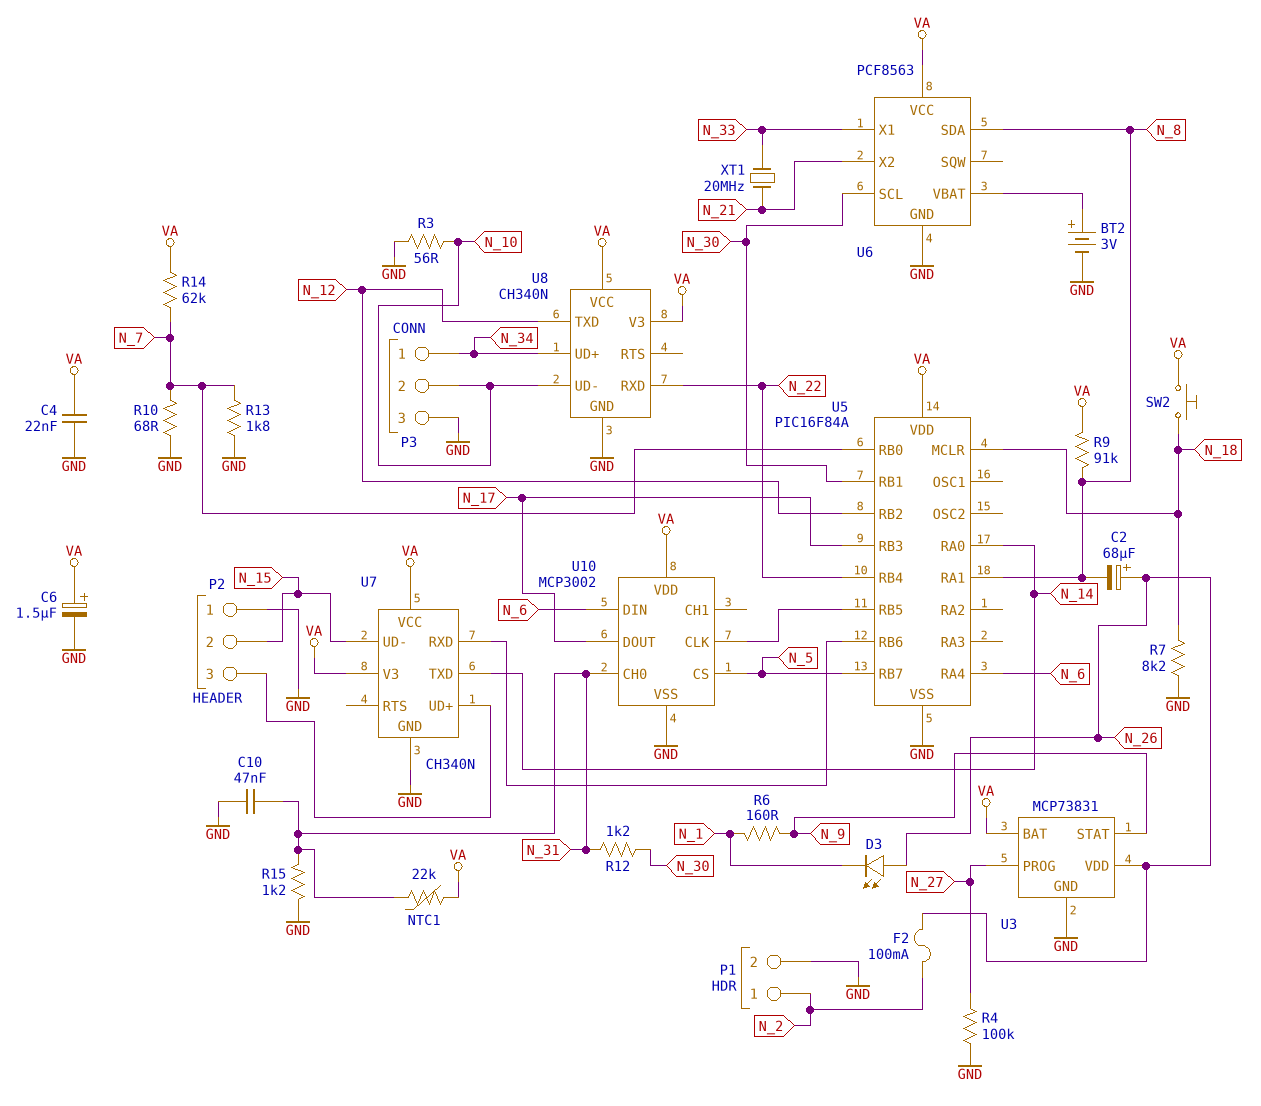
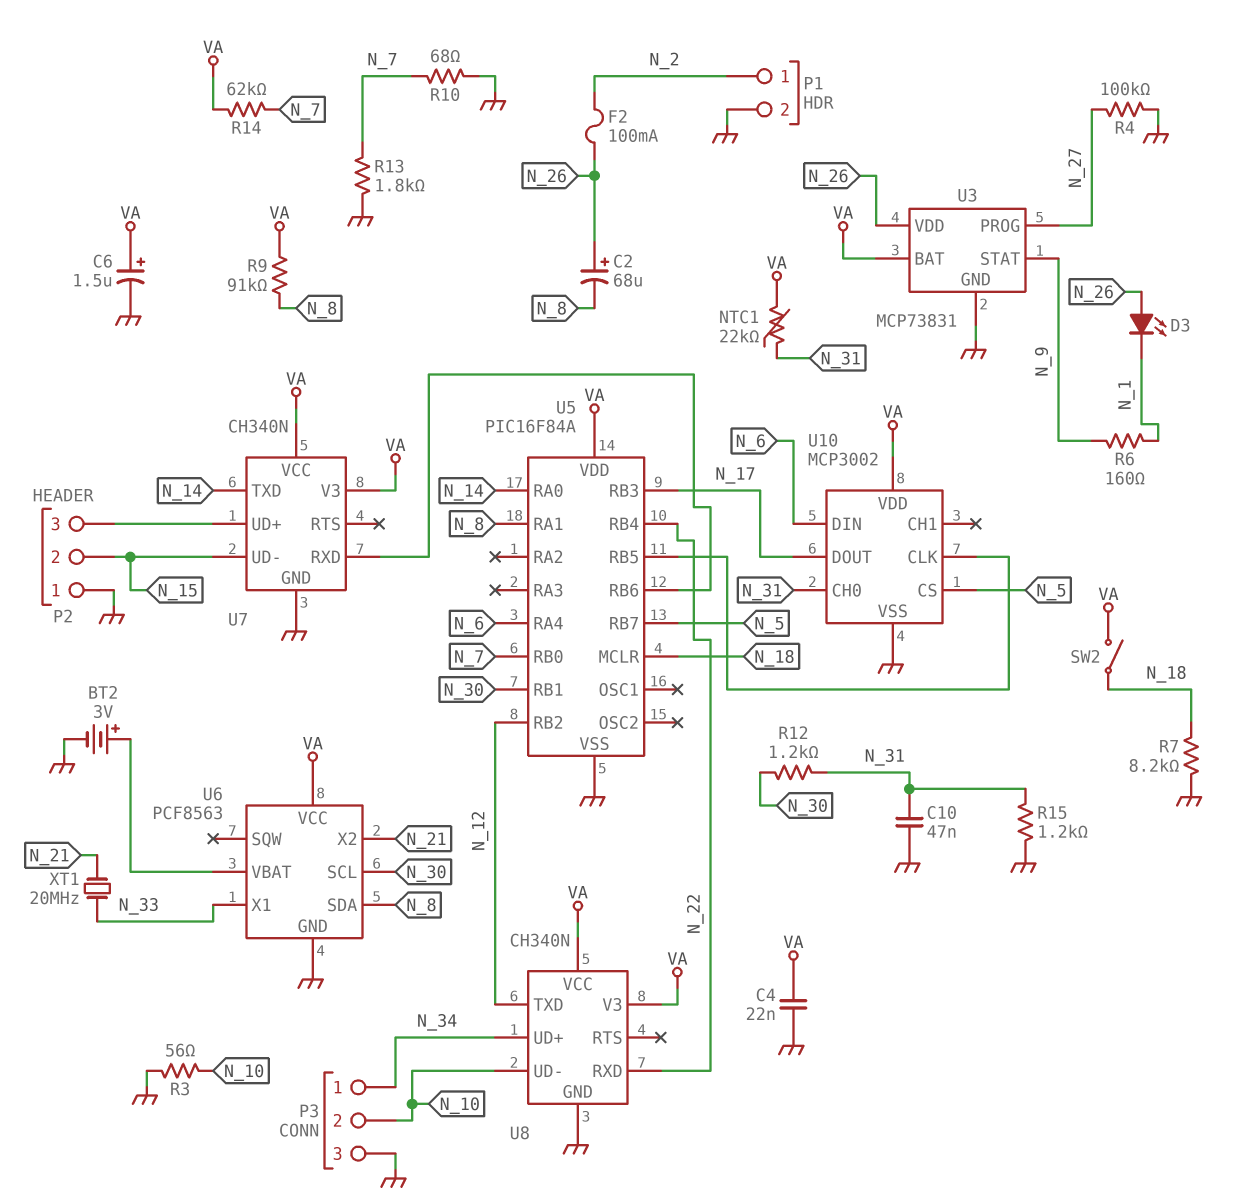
SW2: button (N_18, VA) -> switch (N_18, VA)

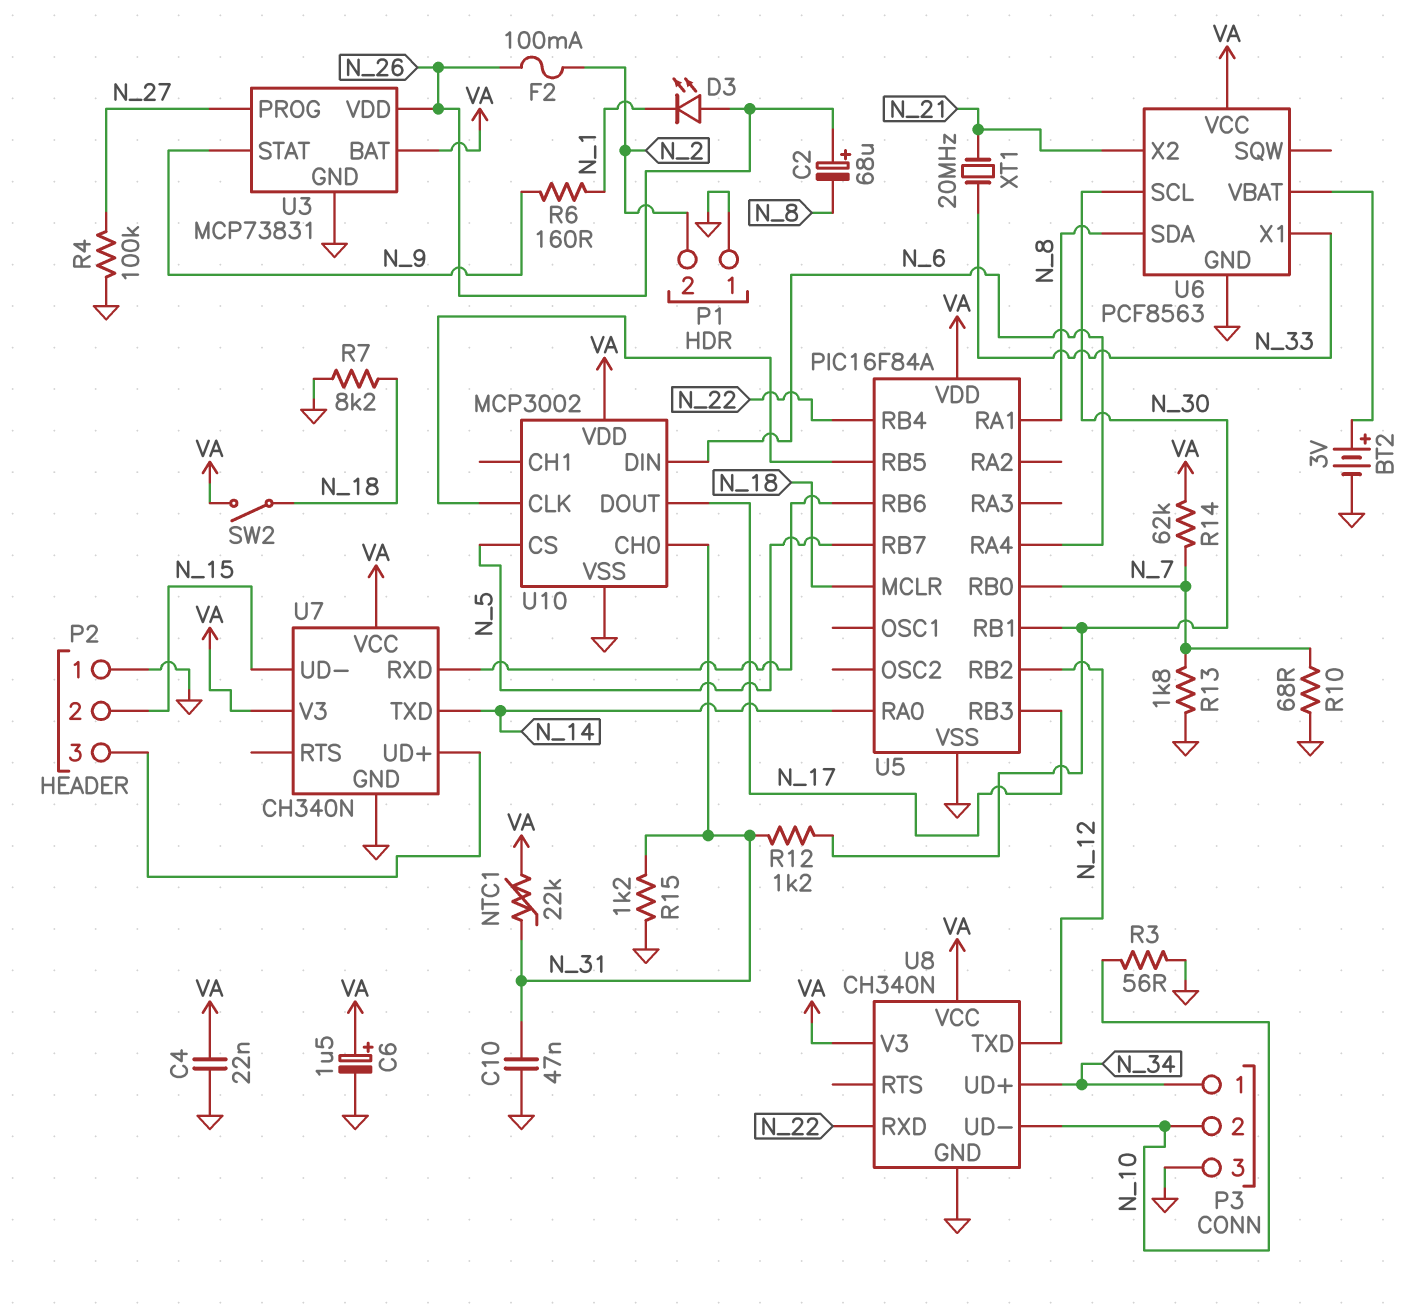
P1 pin 1: N_2 -> GND
P1 pin 2: GND -> N_2
R9: 91k (N_8, VA) -> none

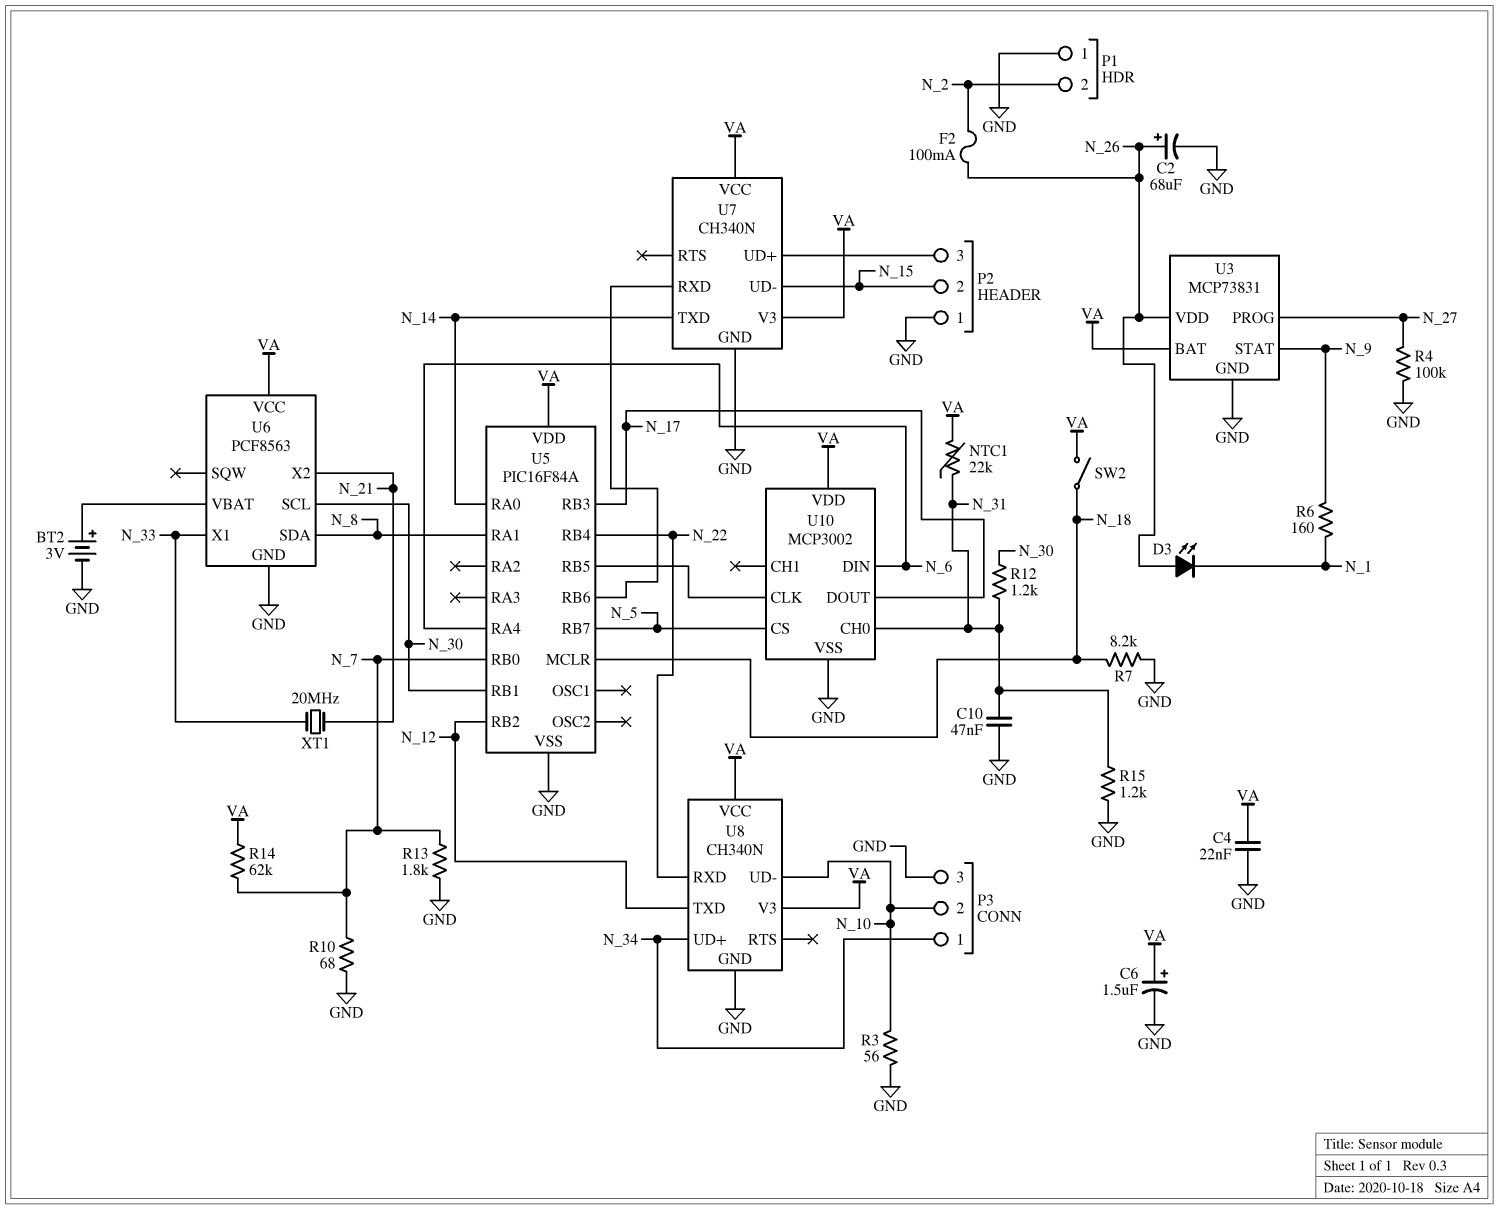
C2: 68uF (plus N_26, minus N_8) -> 68uF (plus N_26, minus GND)

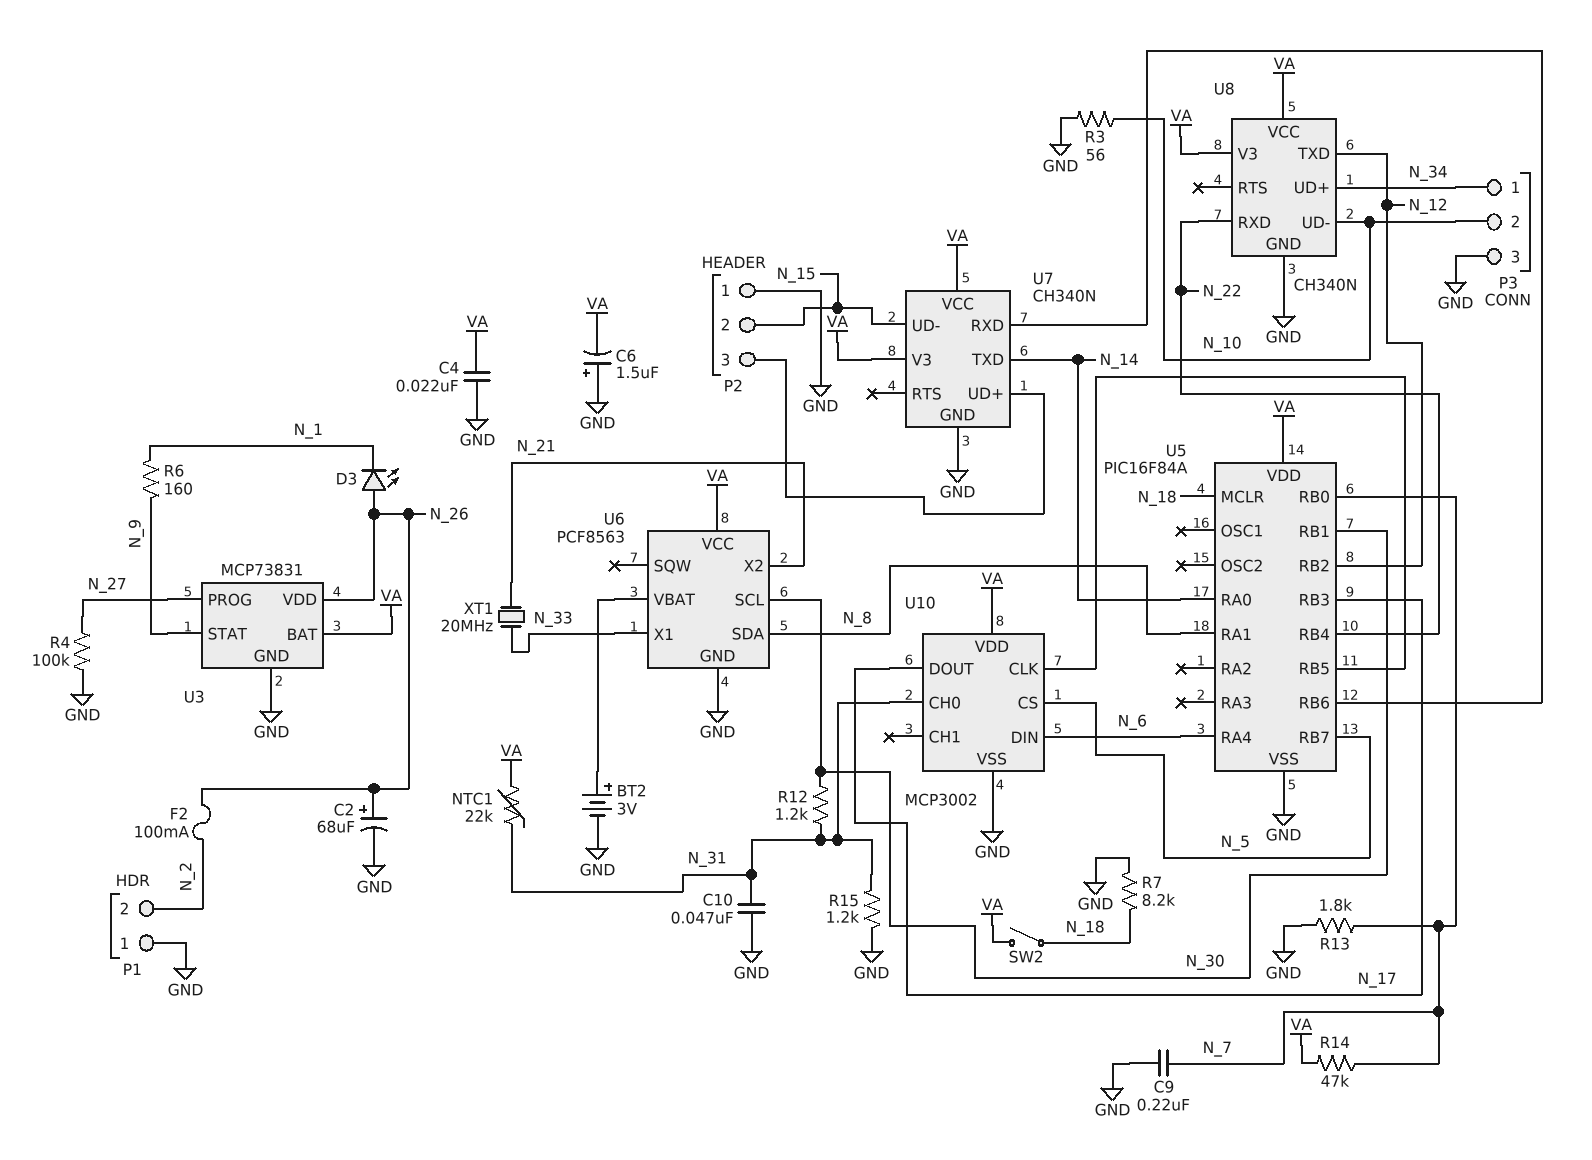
C6: 1.5uF (plus VA, minus GND) -> 1.5uF (plus GND, minus VA)
C9: none -> 220nF (GND, N_7)
R10: 68 (GND, N_7) -> none
R14: 62k (N_7, VA) -> 47k (N_7, VA)

